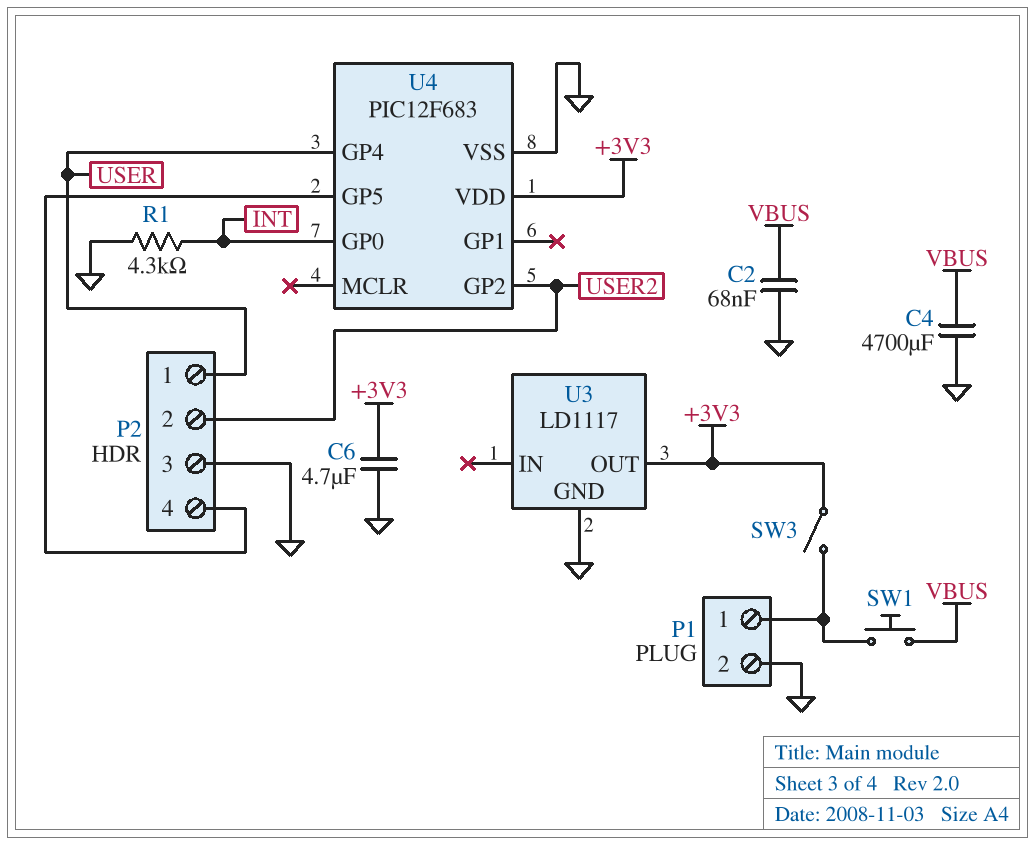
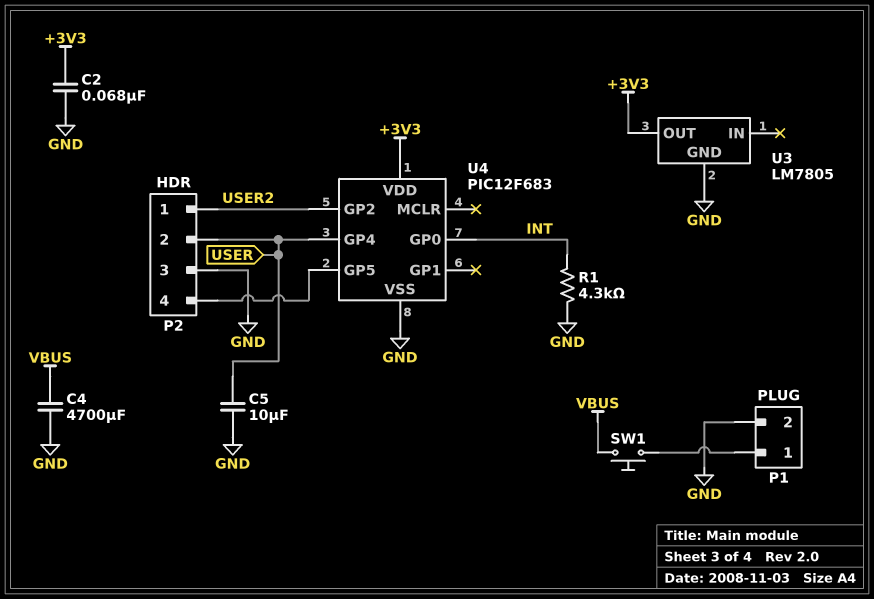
C2: 68nF (GND, VBUS) -> 68nF (+3V3, GND)
C5: none -> 10uF (GND, USER)
C6: 4.7uF (+3V3, GND) -> none
P2 pin 1: USER -> USER2
P2 pin 2: USER2 -> USER
SW3: switch (+3V3, P1/1) -> none
U3: LD1117 -> LM7805

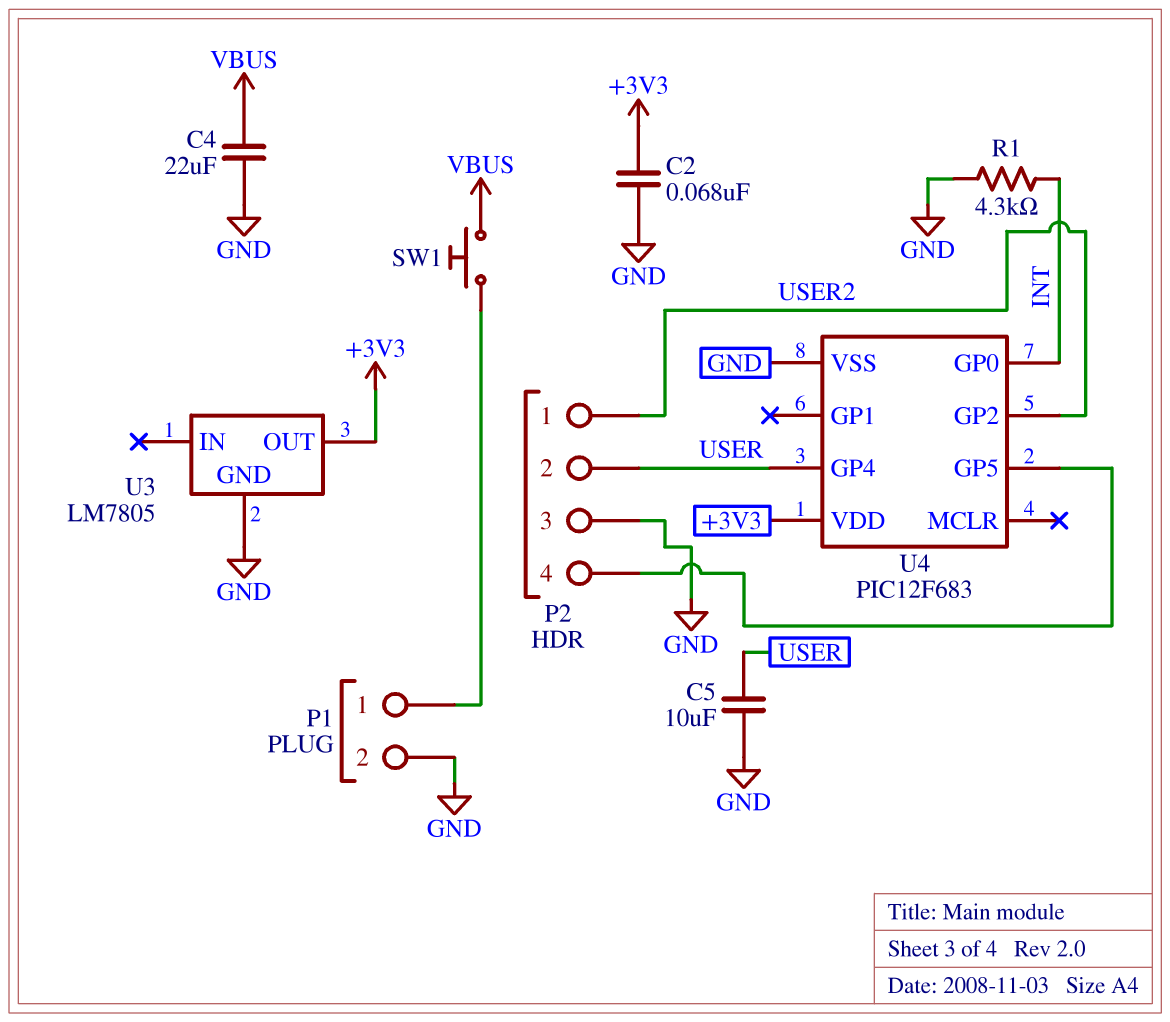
C4: 4700uF (GND, VBUS) -> 22uF (GND, VBUS)

